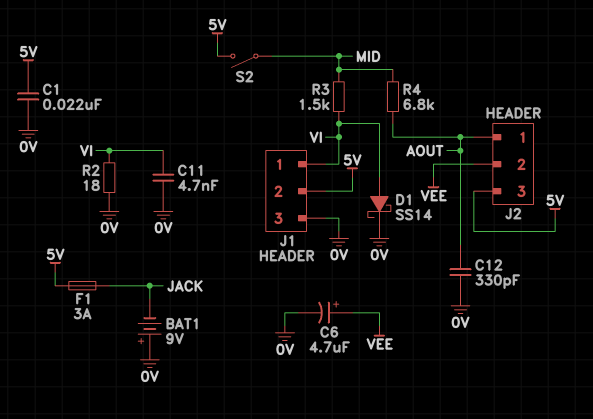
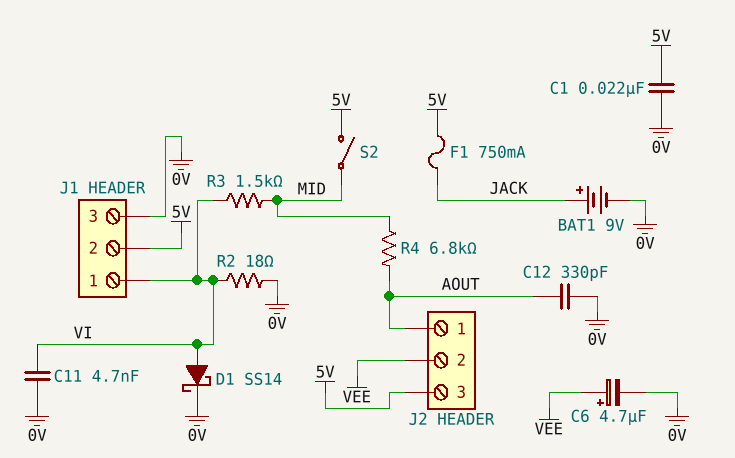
BAT1: 9V (plus 0V, minus JACK) -> 9V (plus JACK, minus 0V)
F1: 3A (5V, JACK) -> 750mA (5V, JACK)

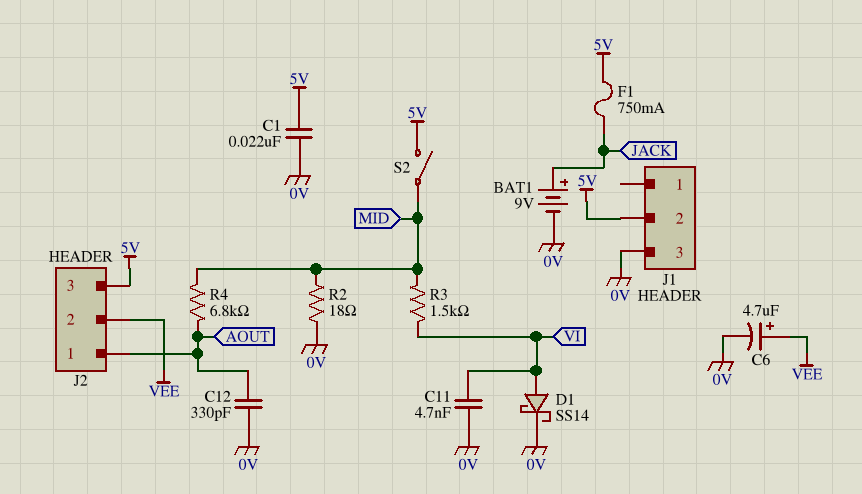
J1 pin 1: VI -> none
R2: 18 (0V, VI) -> 18 (0V, MID)

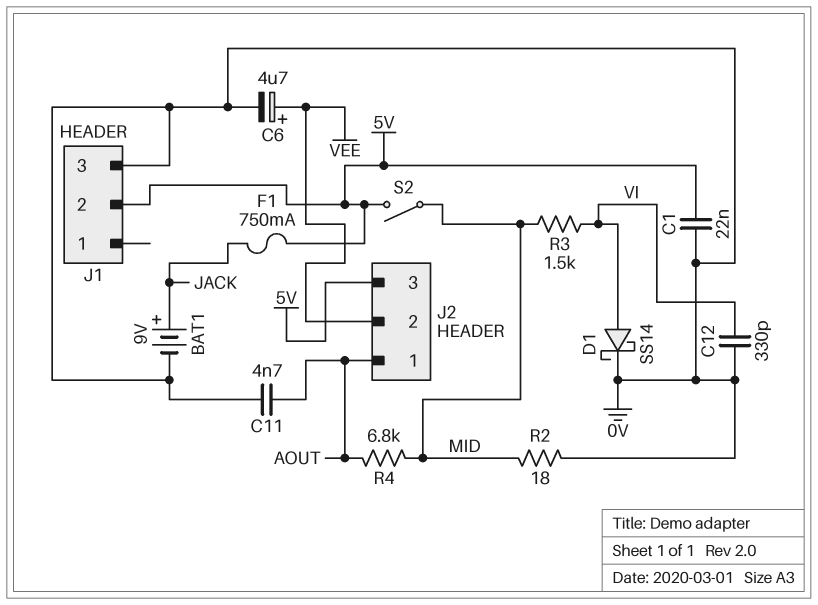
C11: 4.7nF (0V, VI) -> 4.7nF (0V, AOUT)
C12: 330pF (0V, AOUT) -> 330pF (0V, VI)

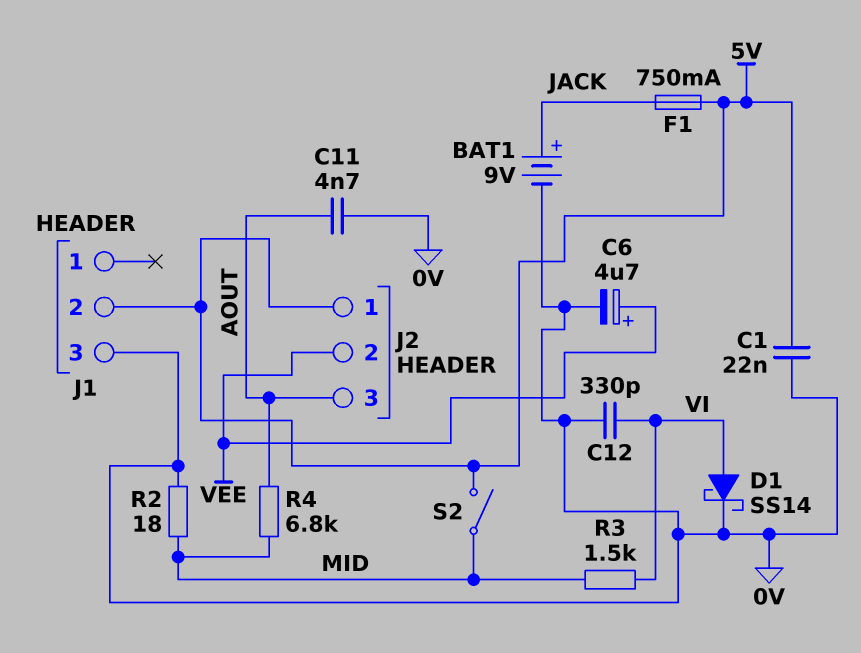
J2 pin 1: AOUT -> 5V
J2 pin 3: 5V -> AOUT

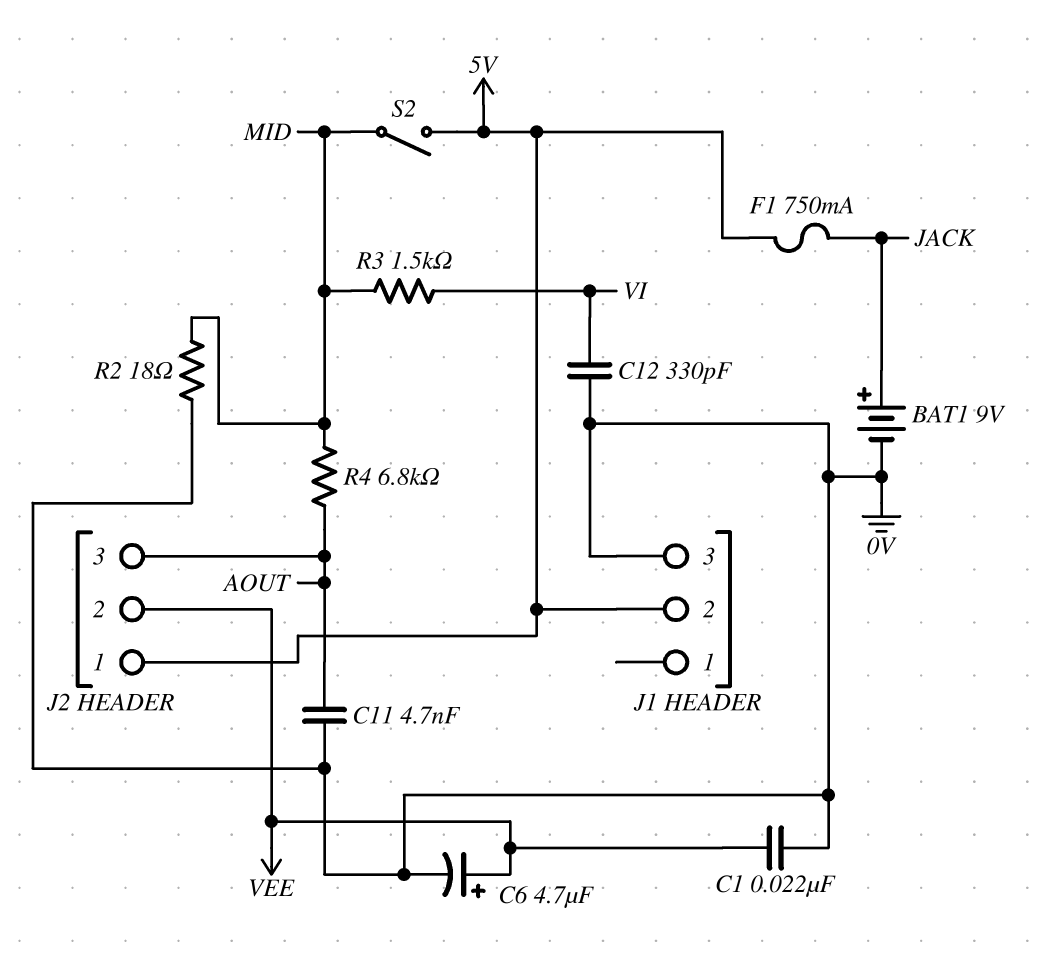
C1: 22nF (0V, 5V) -> 22nF (0V, VEE)
D1: schottky SS14 (A VI, K 0V) -> none

